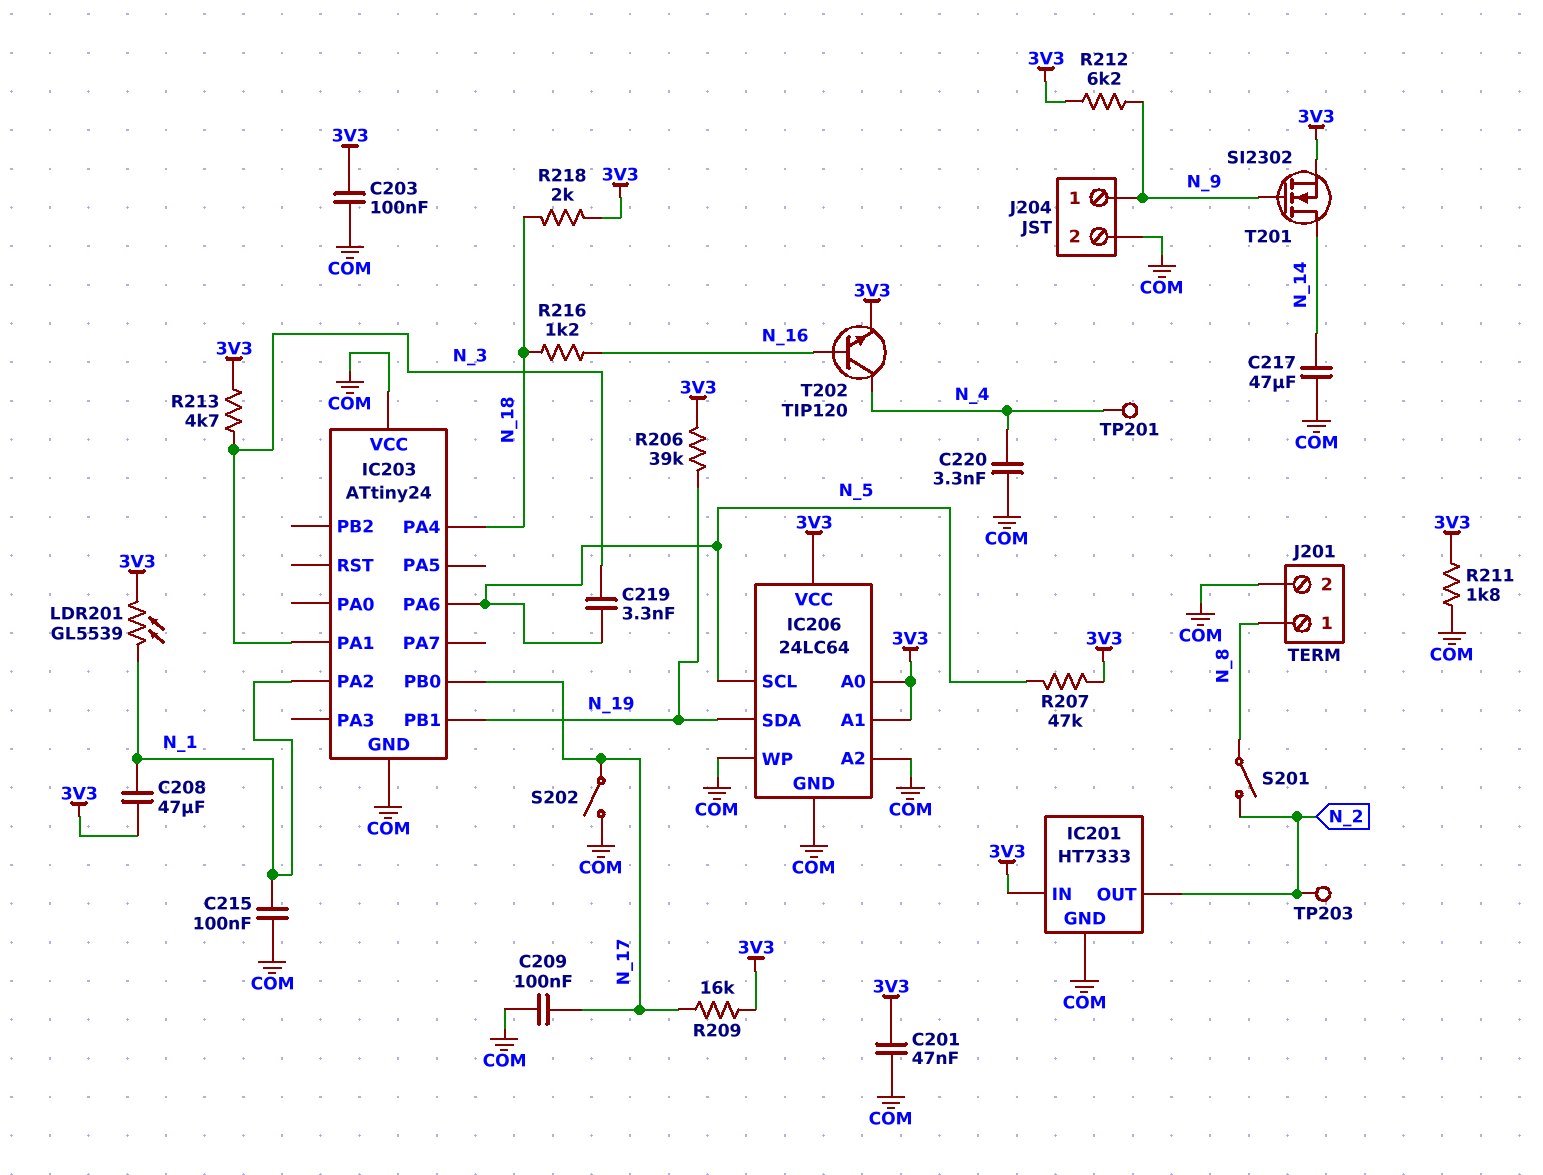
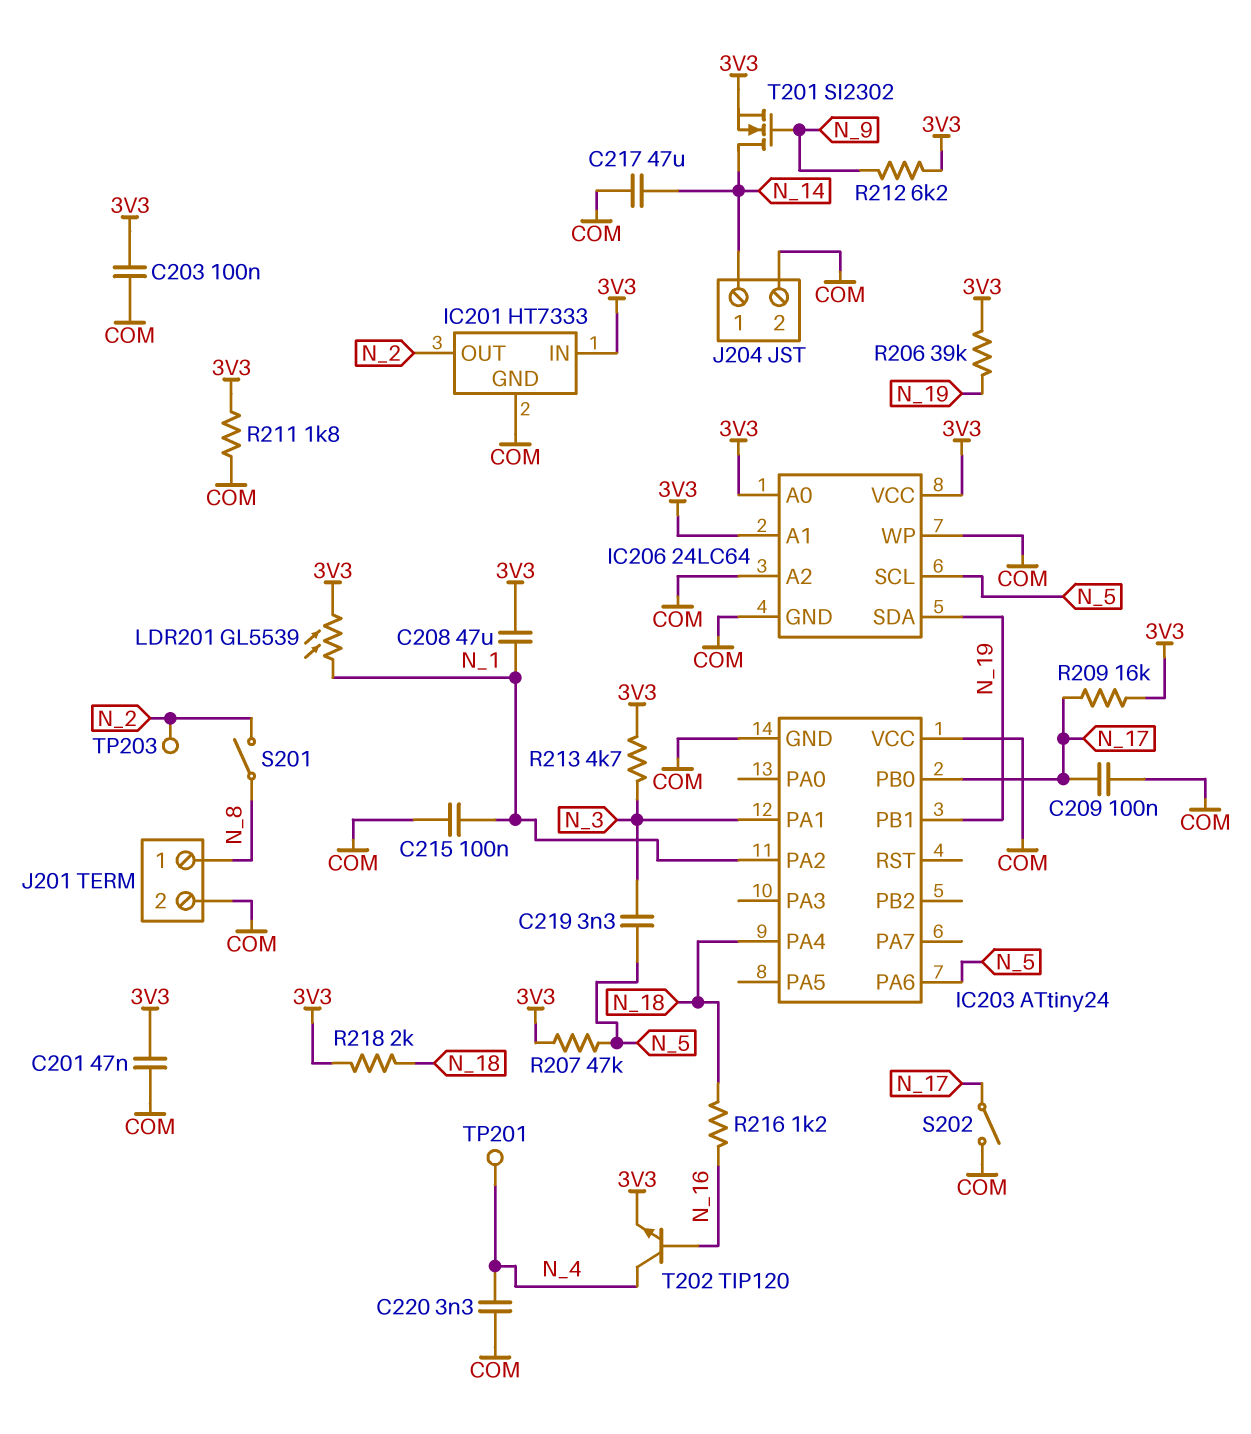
J204 pin 1: N_9 -> N_14

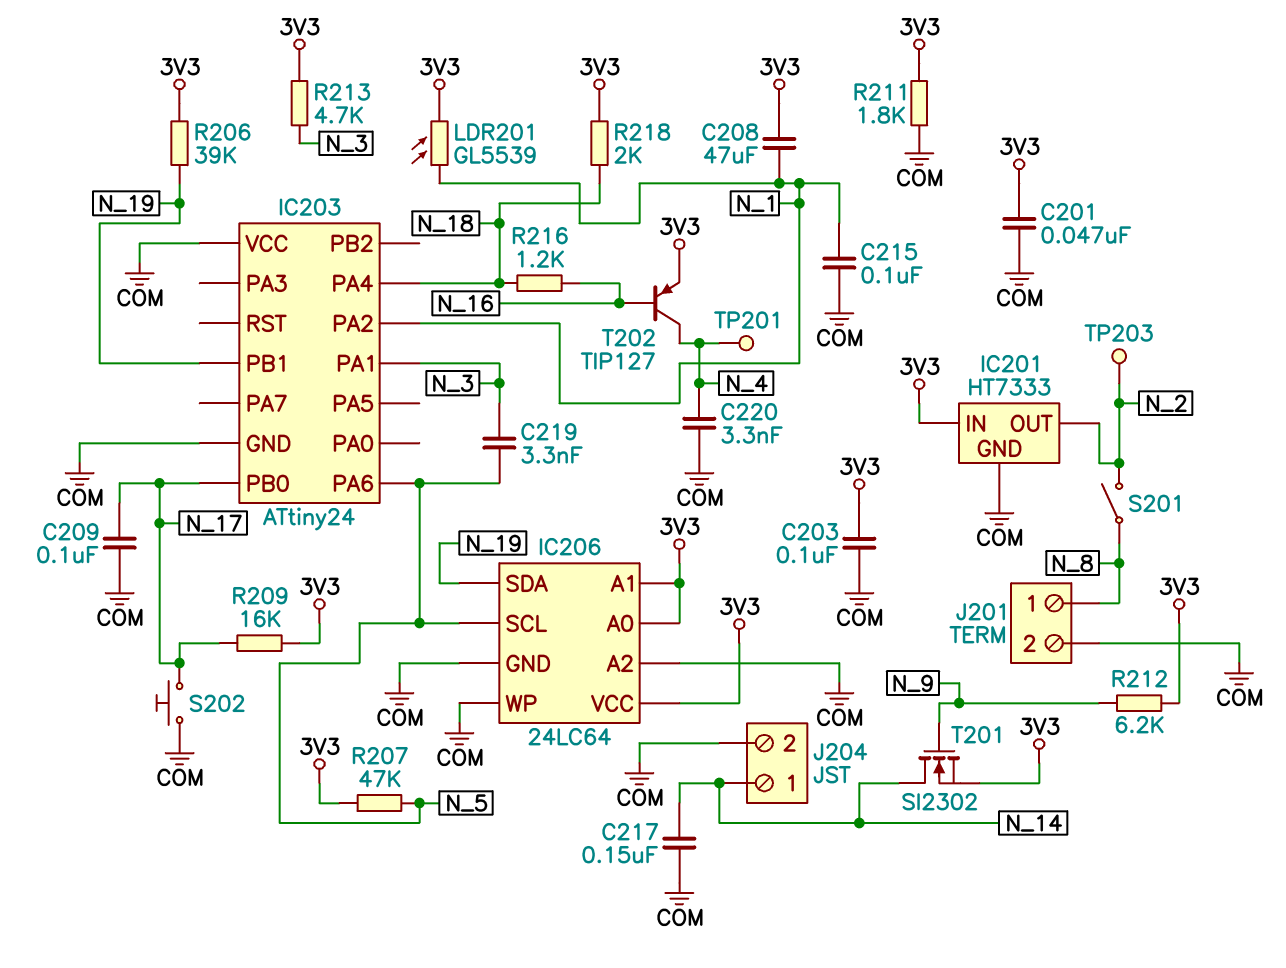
C217: 47uF (COM, N_14) -> 150nF (COM, N_14)
S202: switch (COM, N_17) -> button (COM, N_17)
T202: NPN TIP120 (B N_16, C N_4, E 3V3) -> PNP TIP127 (B N_16, C N_4, E 3V3)

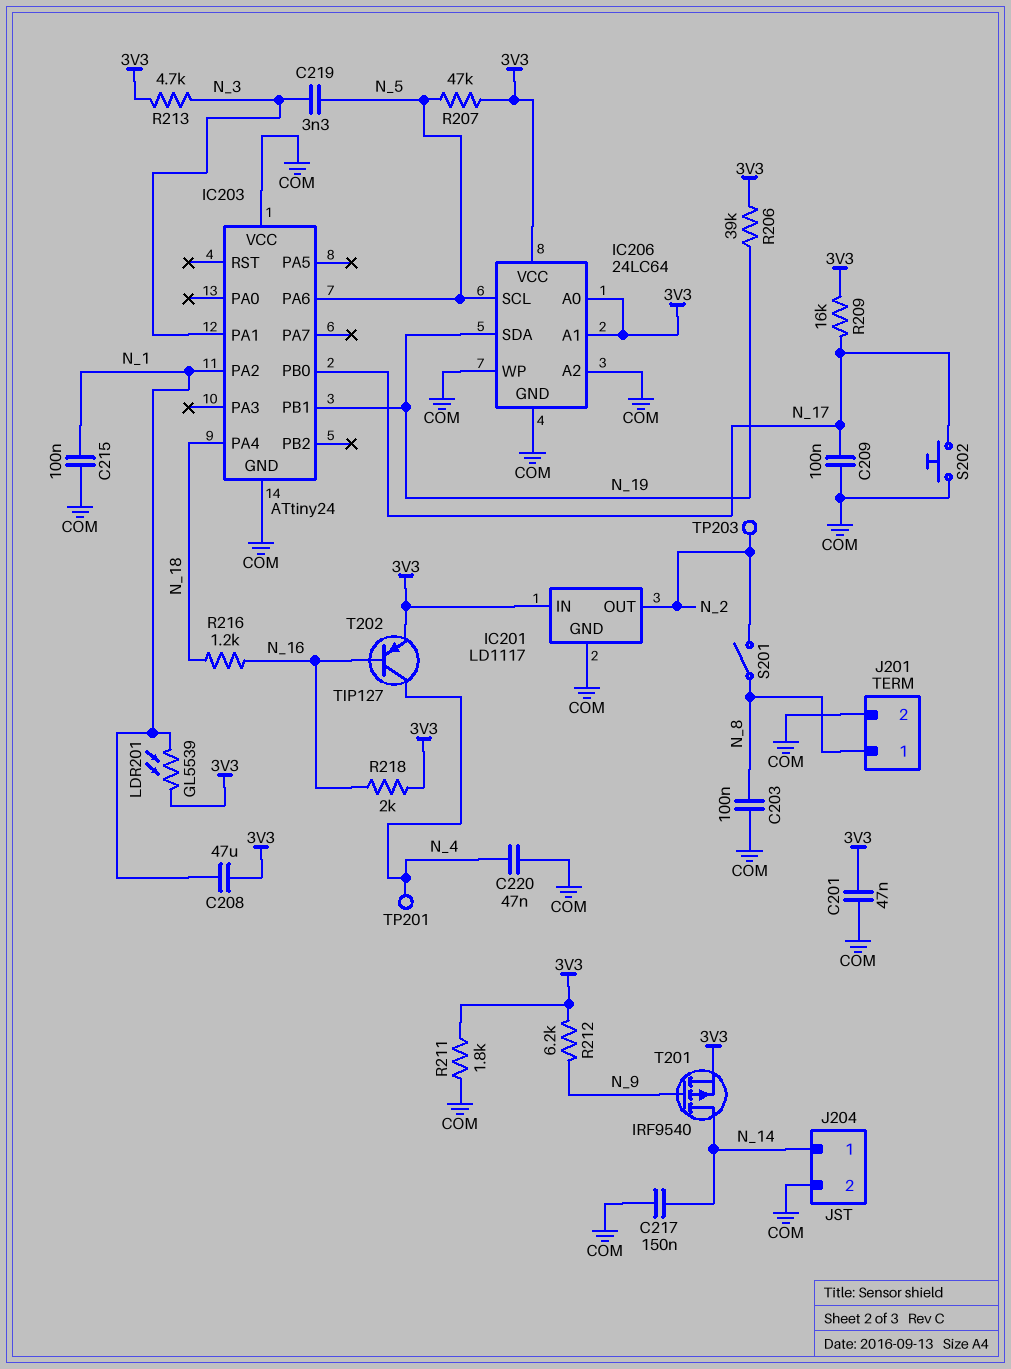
C203: 100nF (3V3, COM) -> 100nF (COM, N_8)
C220: 3.3nF (COM, N_4) -> 47nF (COM, N_4)
IC201: HT7333 -> LD1117
R218: 2k (3V3, N_18) -> 2k (3V3, N_16)
T201: NMOS SI2302 (G N_9, D N_14, S 3V3) -> PMOS IRF9540 (G N_9, D N_14, S 3V3)

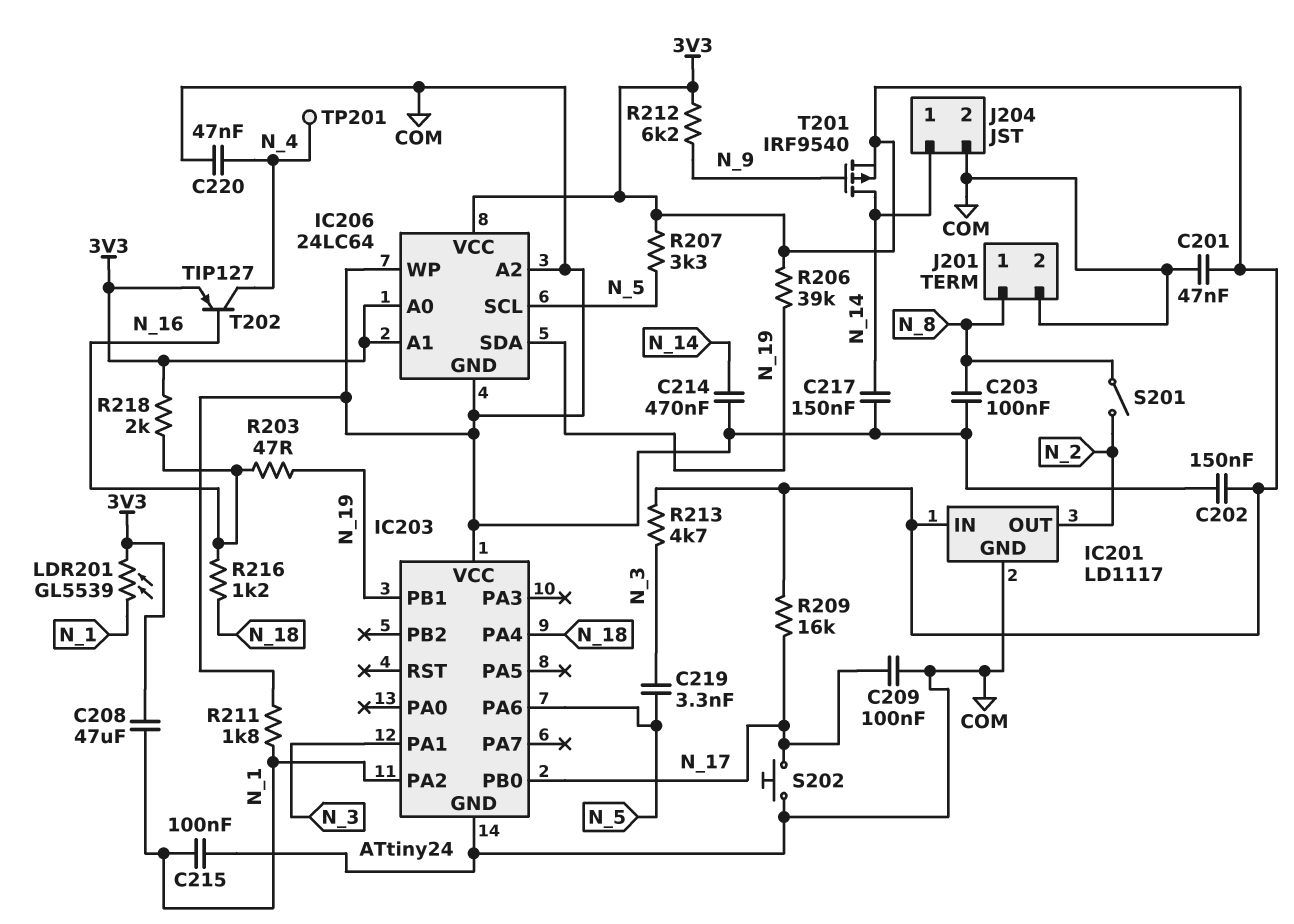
C202: none -> 150nF (3V3, COM)
C214: none -> 470nF (COM, N_14)
R203: none -> 47 (N_16, N_19)
R207: 47k (3V3, N_5) -> 3.3k (3V3, N_5)
R211: 1.8k (3V3, COM) -> 1.8k (COM, N_1)
TP203: test point (N_2) -> none

